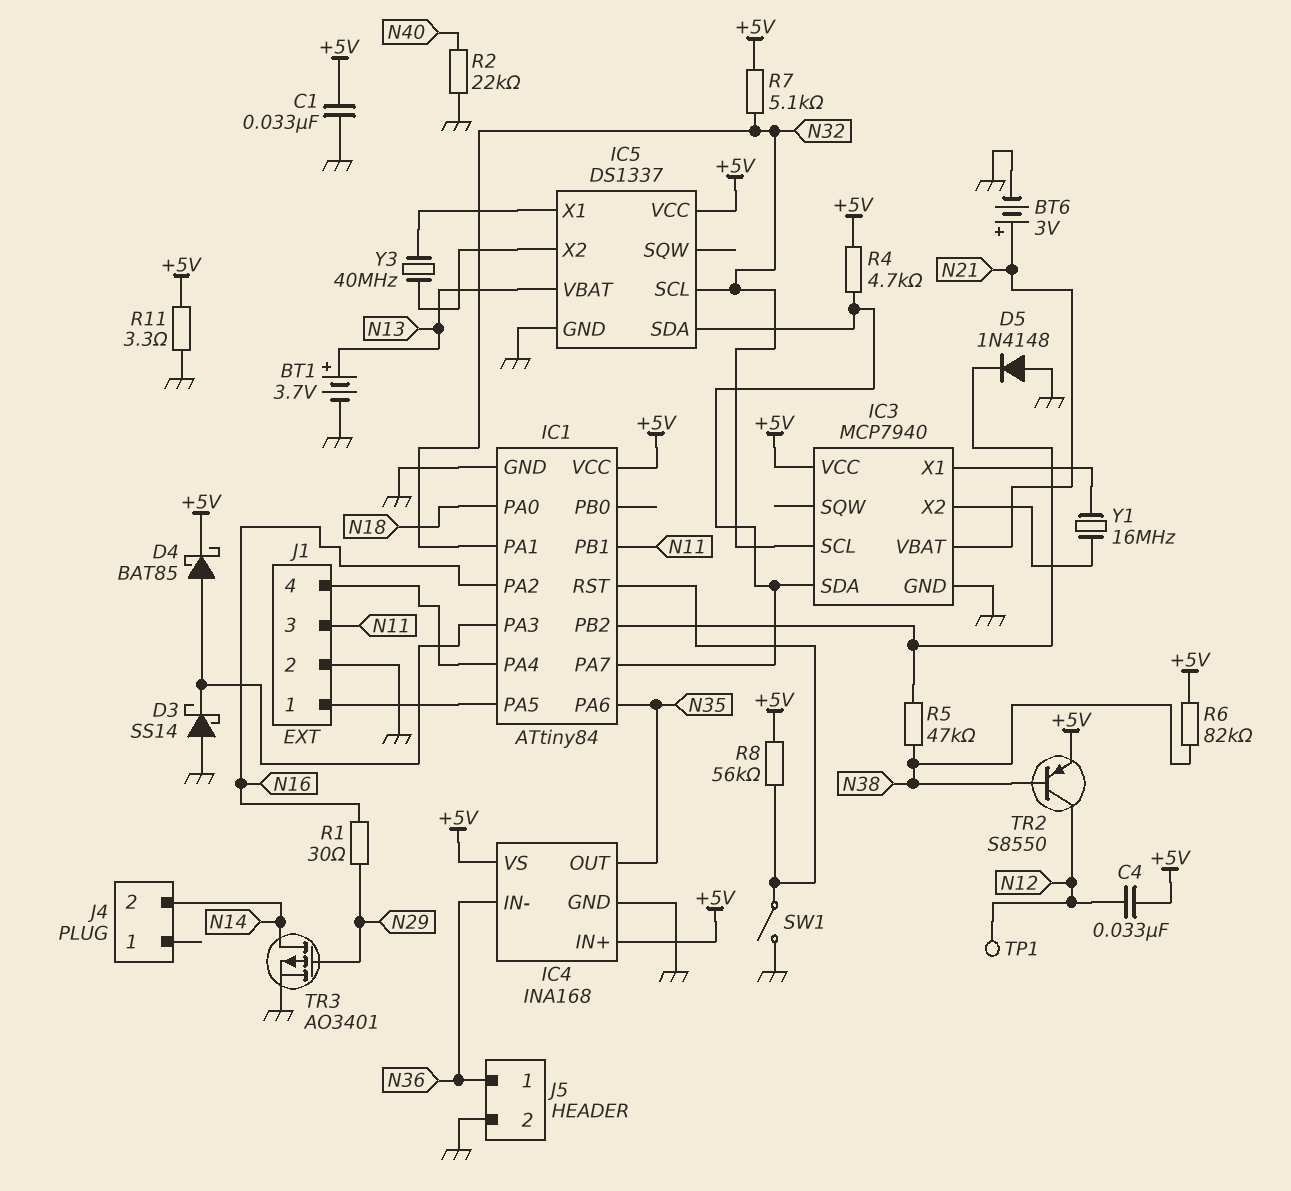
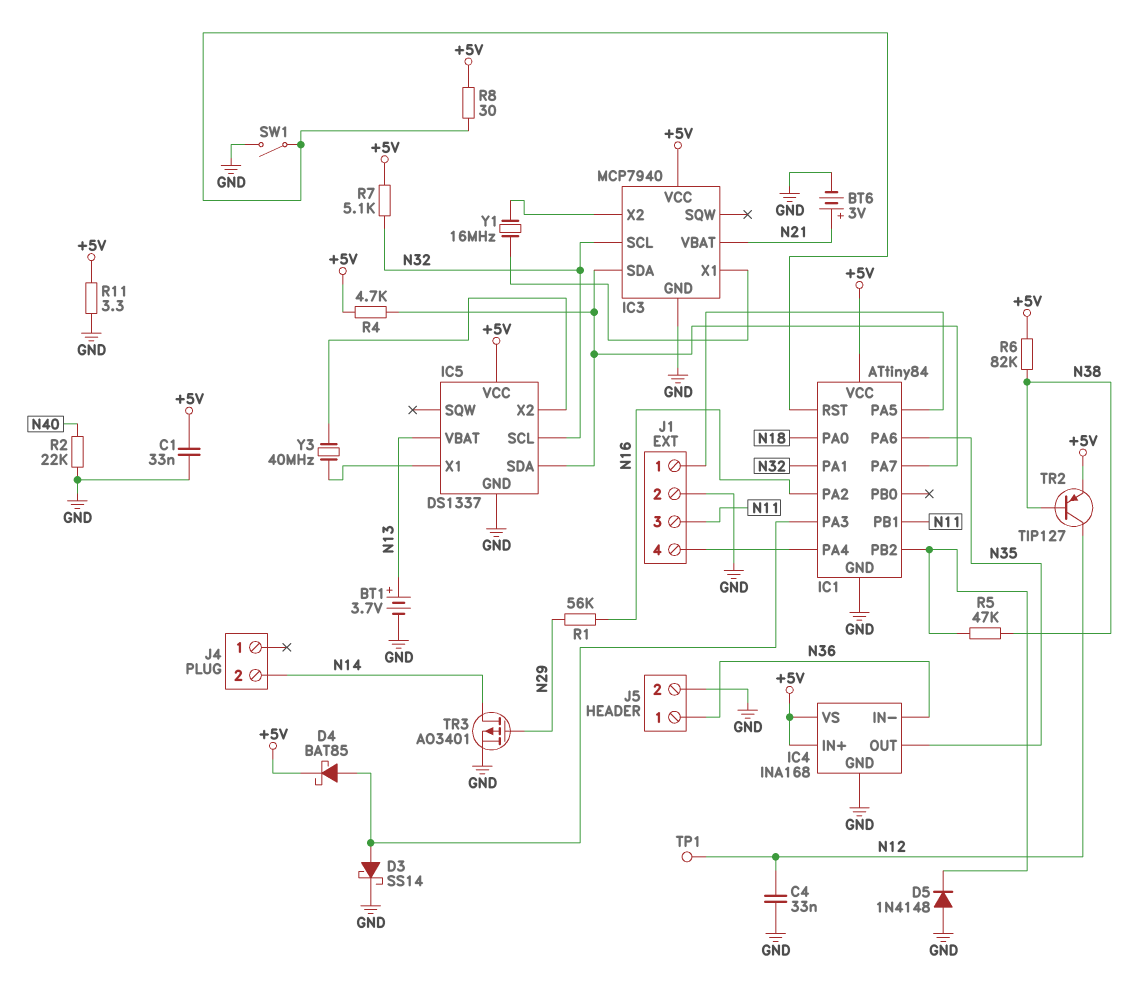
C4: 33nF (+5V, N12) -> 33nF (GND, N12)
D3: schottky SS14 (A GND, K IC1/PA3) -> schottky SS14 (A IC1/PA3, K GND)
R1: 30 (N16, N29) -> 56k (N16, N29)
R8: 56k (+5V, IC1/RST) -> 30 (+5V, IC1/RST)
TR2: PNP S8550 (B N38, C N12, E +5V) -> PNP TIP127 (B N38, C N12, E +5V)

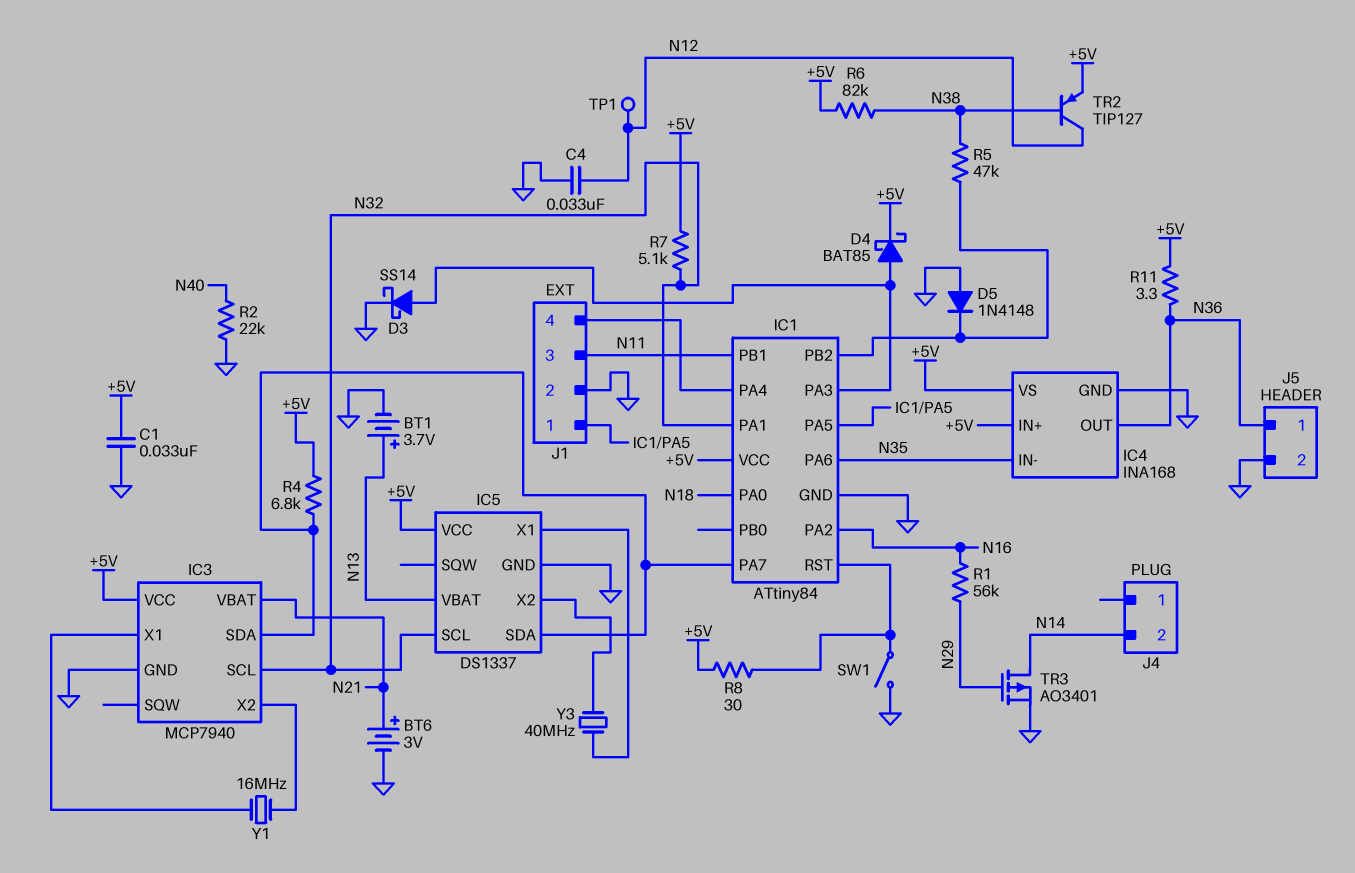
IC4 pin IN-: N36 -> N35
IC4 pin OUT: N35 -> N36
R4: 4.7k (+5V, IC1/PA7) -> 6.8k (+5V, IC1/PA7)
R11: 3.3 (+5V, GND) -> 3.3 (+5V, N36)

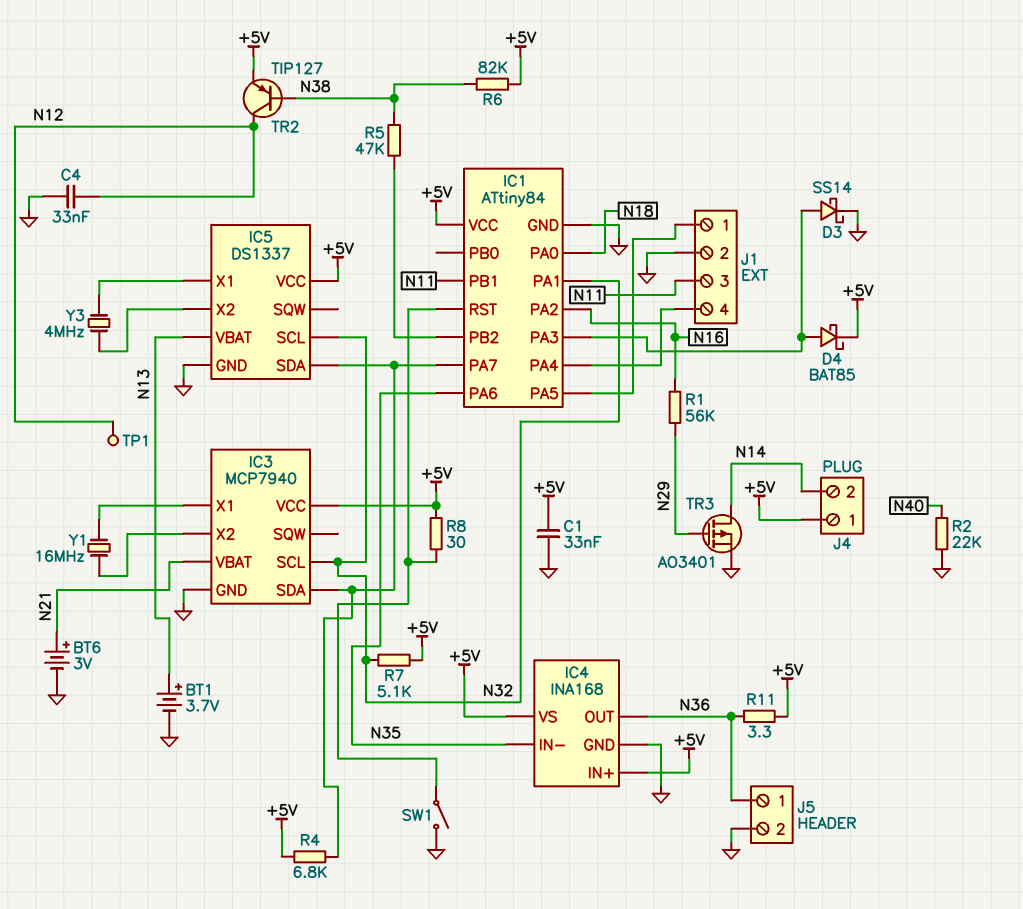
D5: diode 1N4148 (A GND, K IC1/PB2) -> none
J4 pin 1: none -> +5V
Y3: 40MHz (IC5/X1, IC5/X2) -> 4MHz (IC5/X1, IC5/X2)

